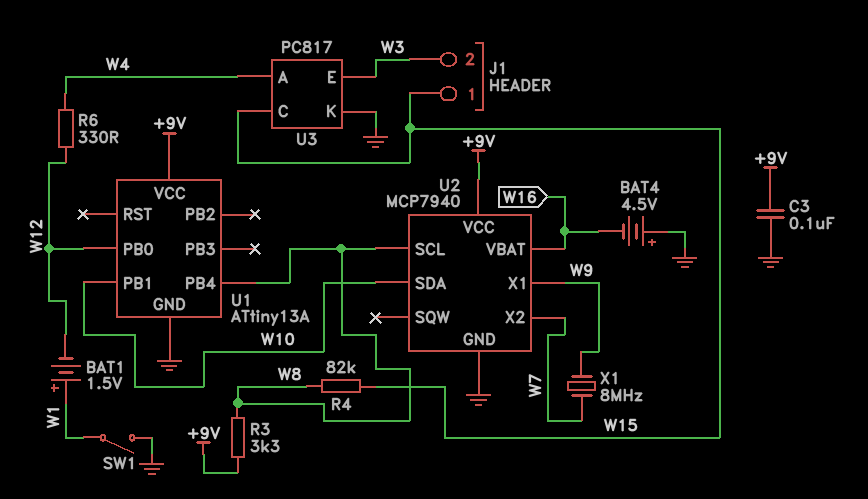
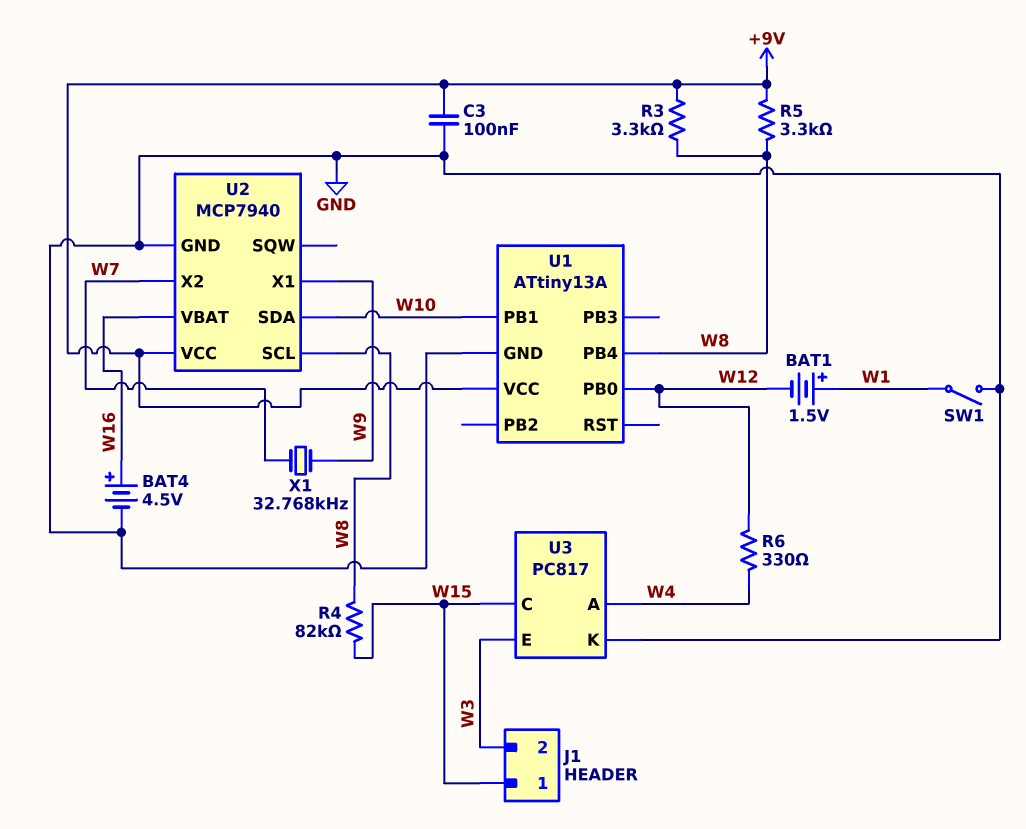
BAT4: 4.5V (plus GND, minus W16) -> 4.5V (plus W16, minus GND)
R5: none -> 3.3k (+9V, W8)
X1: 8MHz (W7, W9) -> 32.768kHz (W7, W9)

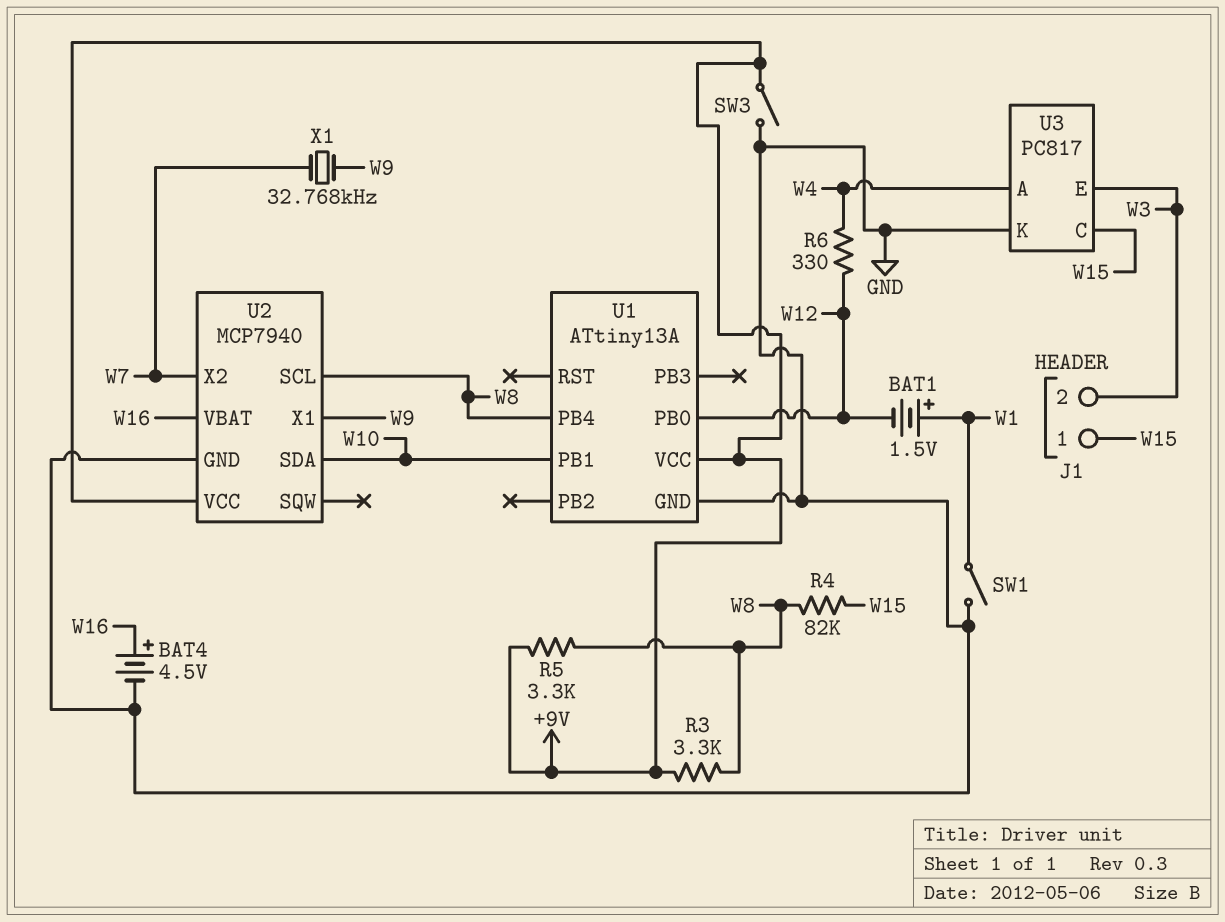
C3: 100nF (+9V, GND) -> none
SW3: none -> switch (+9V, GND)

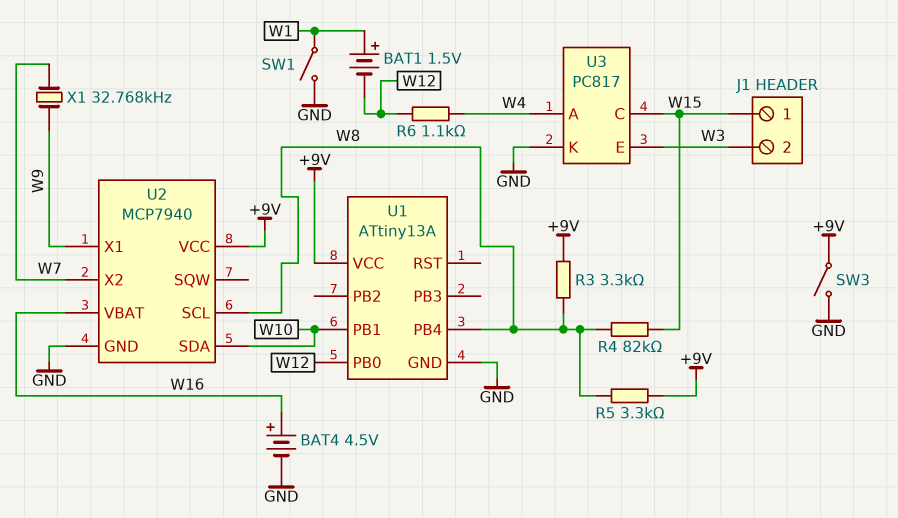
R6: 330 (W4, W12) -> 1.1k (W4, W12)

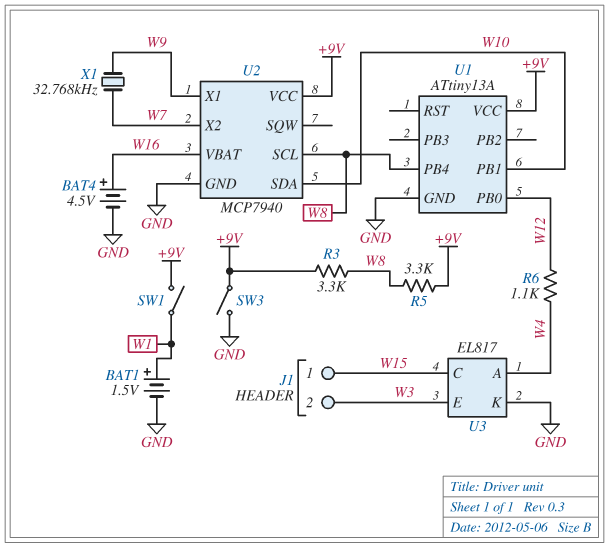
BAT1: 1.5V (plus W1, minus W12) -> 1.5V (plus W1, minus GND)
R4: 82k (W8, W15) -> none
SW1: switch (GND, W1) -> switch (+9V, W1)
U3: PC817 -> EL817

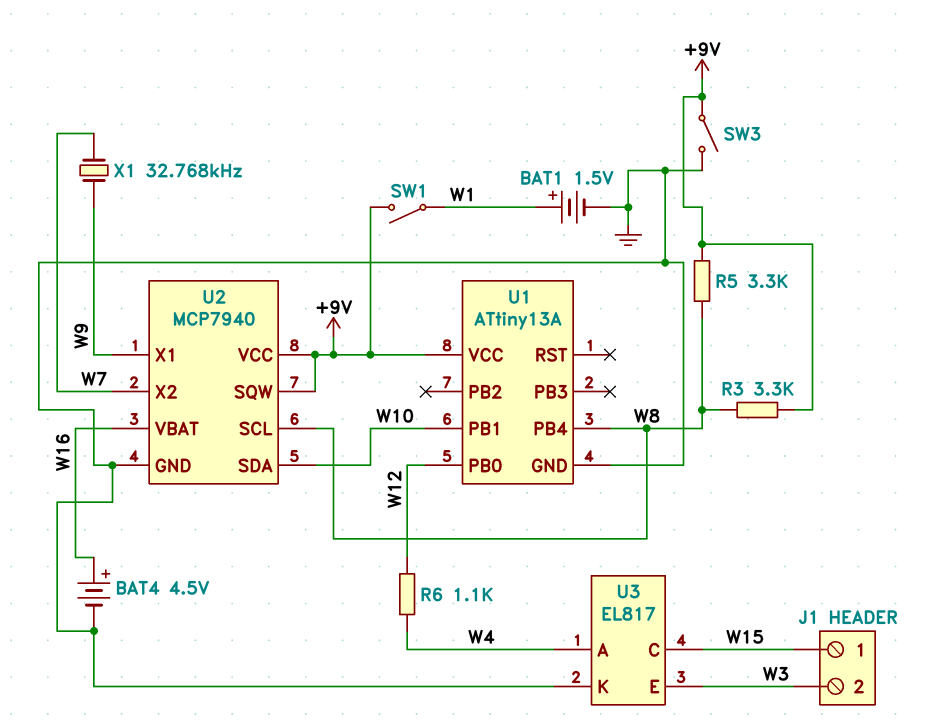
U2 pin SQW: none -> +9V

